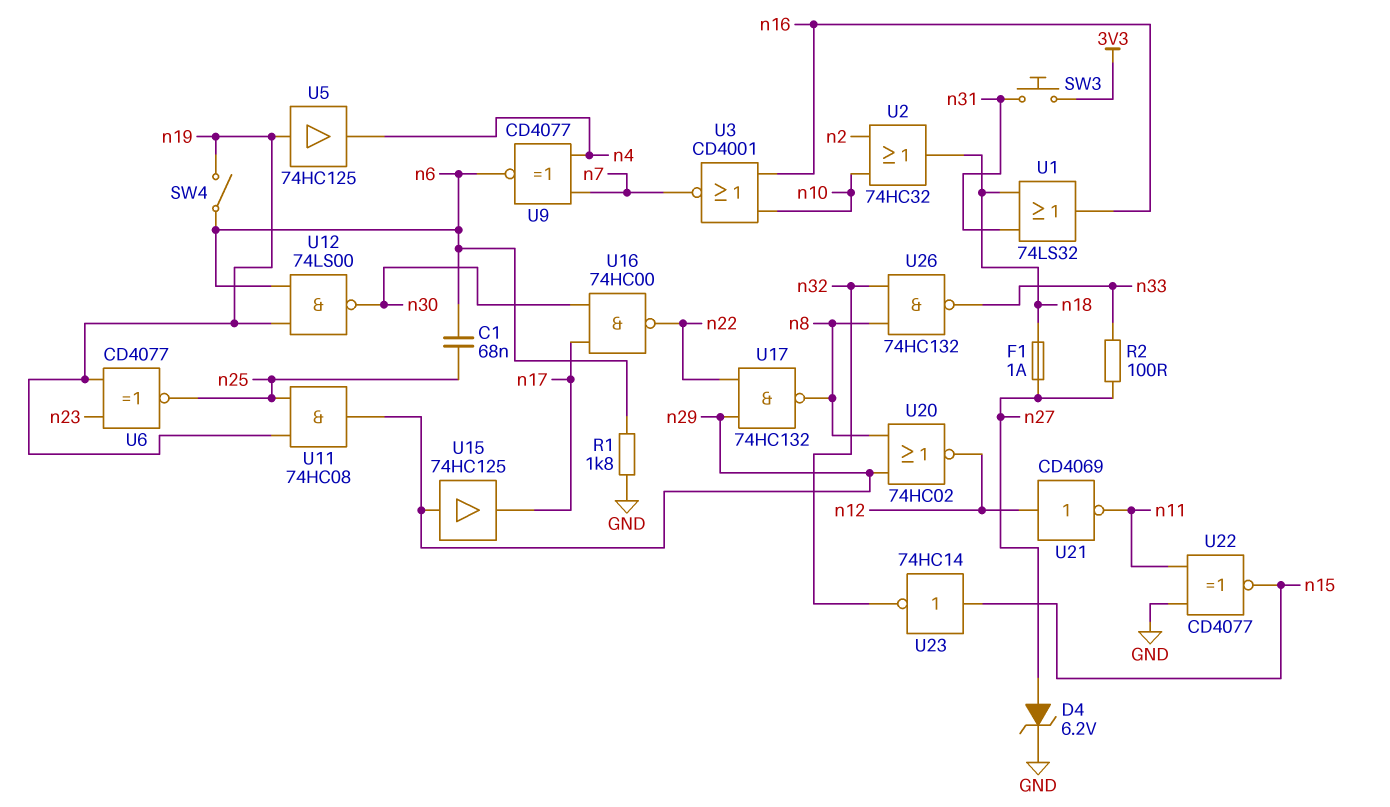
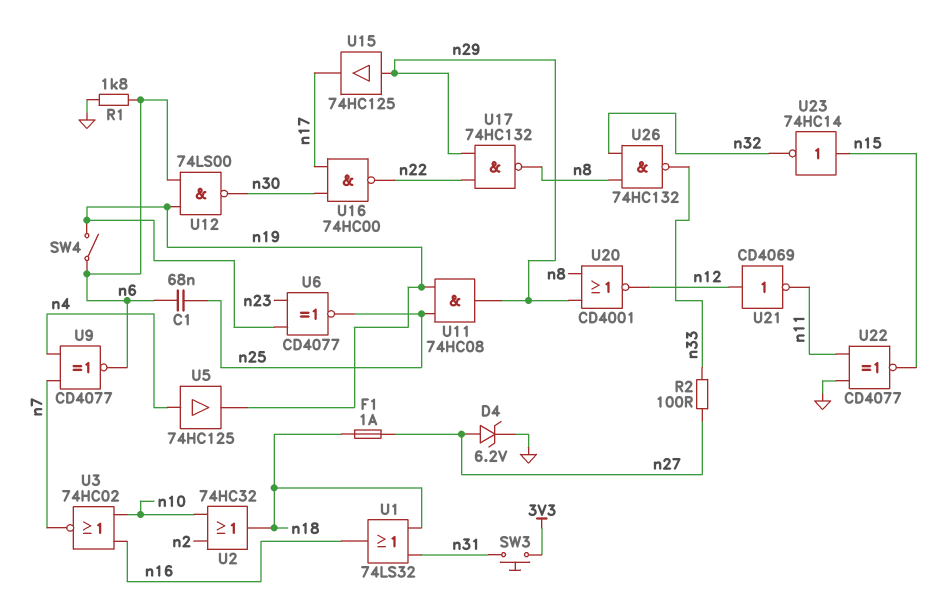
U3: NOR CD4001 (in n10, in n16, out n7) -> NOR 74HC02 (in n10, in n16, out n7)
U5: buffer 74HC125 (in n19, out n4) -> buffer 74HC125 (in n4, out n19)
U20: NOR 74HC02 (in n8, in n29, out n12) -> NOR CD4001 (in n8, in n29, out n12)

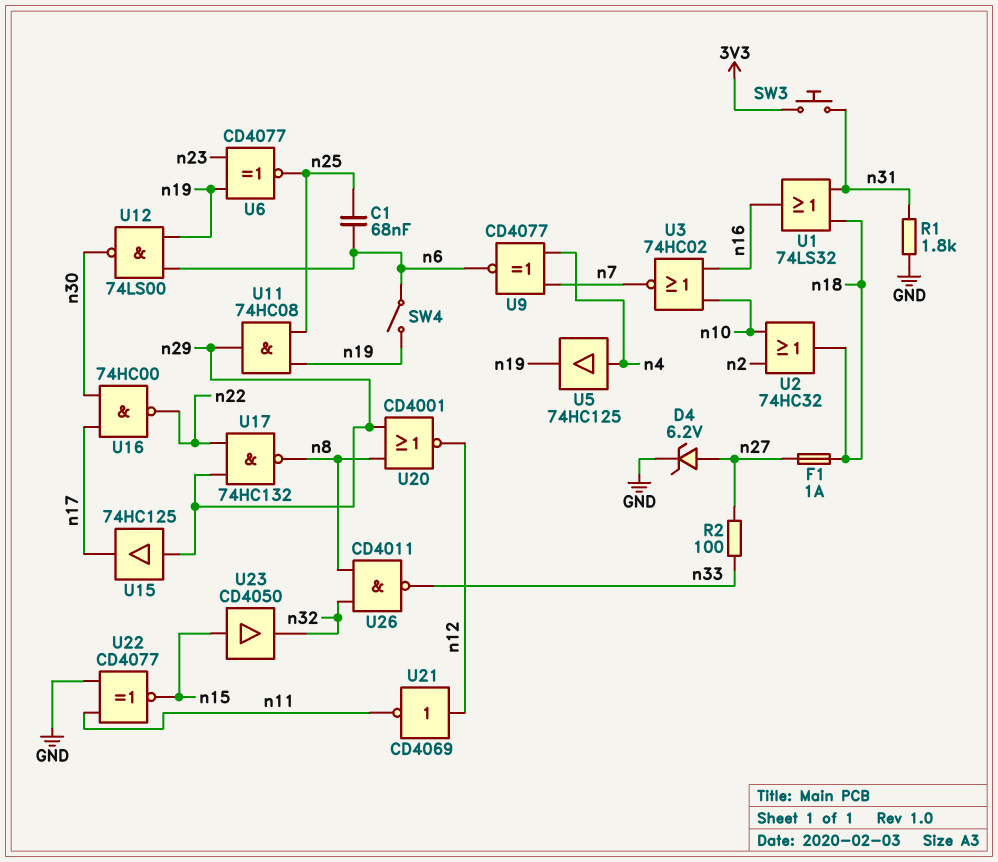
R1: 1.8k (GND, n6) -> 1.8k (GND, n31)
U23: NOT 74HC14 (in n15, out n32) -> buffer CD4050 (in n15, out n32)
U26: NAND 74HC132 (in n8, in n32, out n33) -> NAND CD4011 (in n8, in n32, out n33)

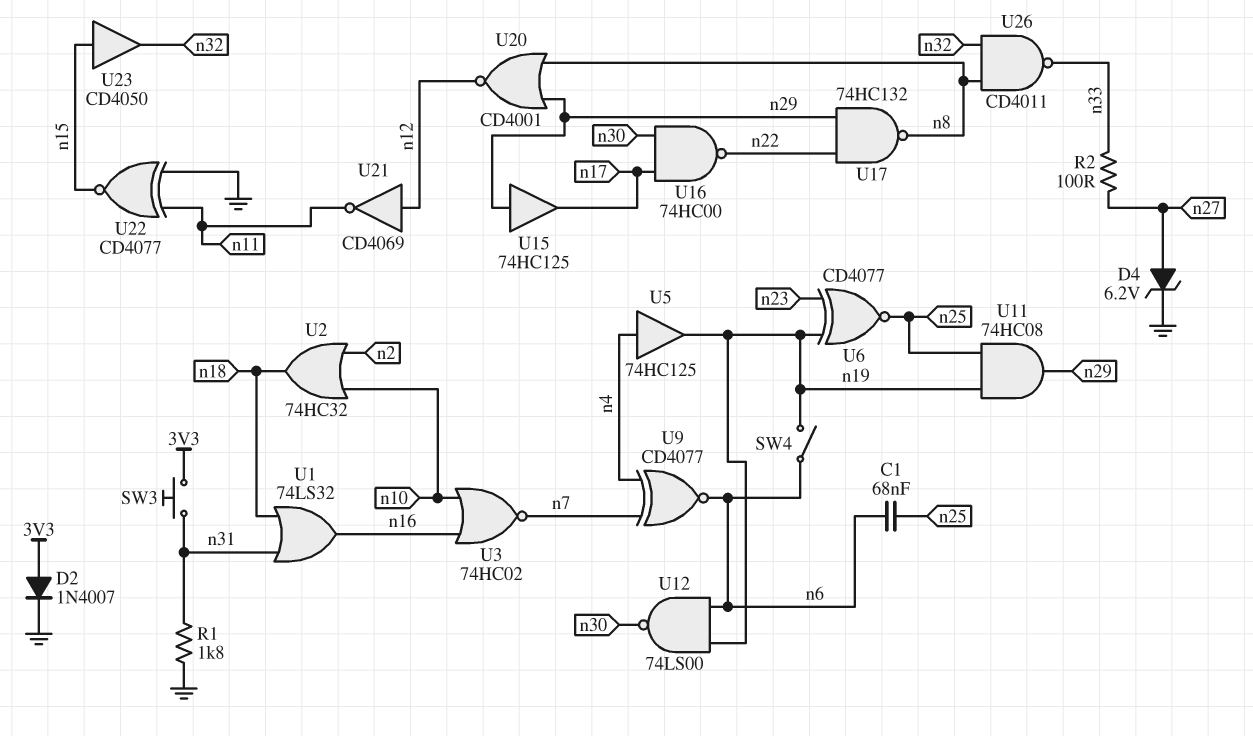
D2: none -> diode 1N4007 (A 3V3, K GND)
F1: 1A (n18, n27) -> none

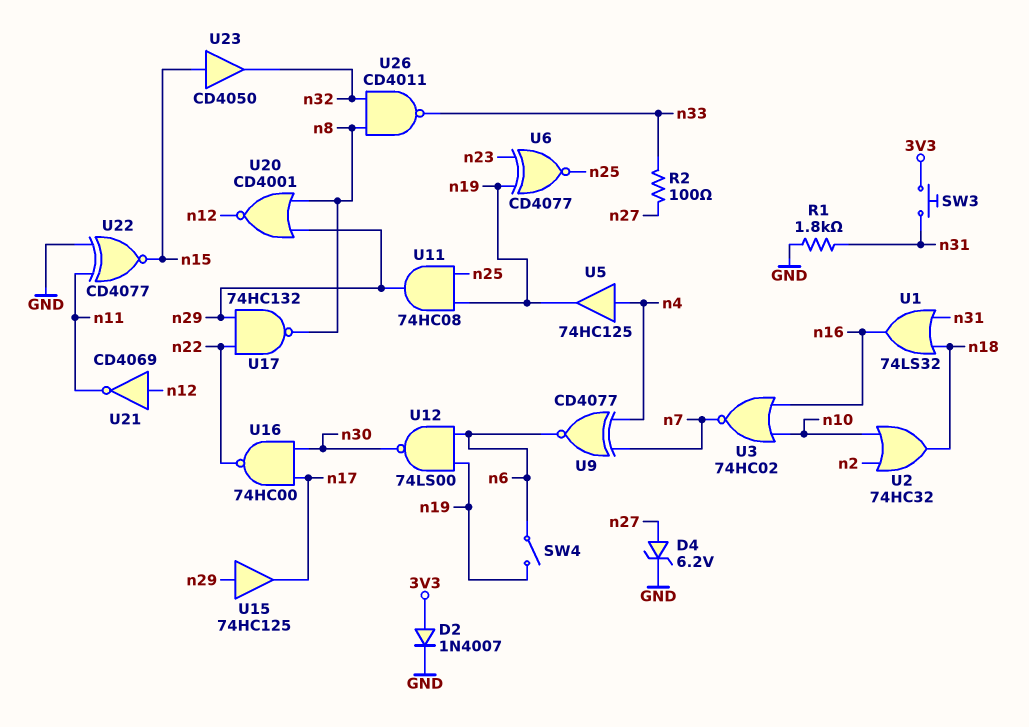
C1: 68nF (n6, n25) -> none

